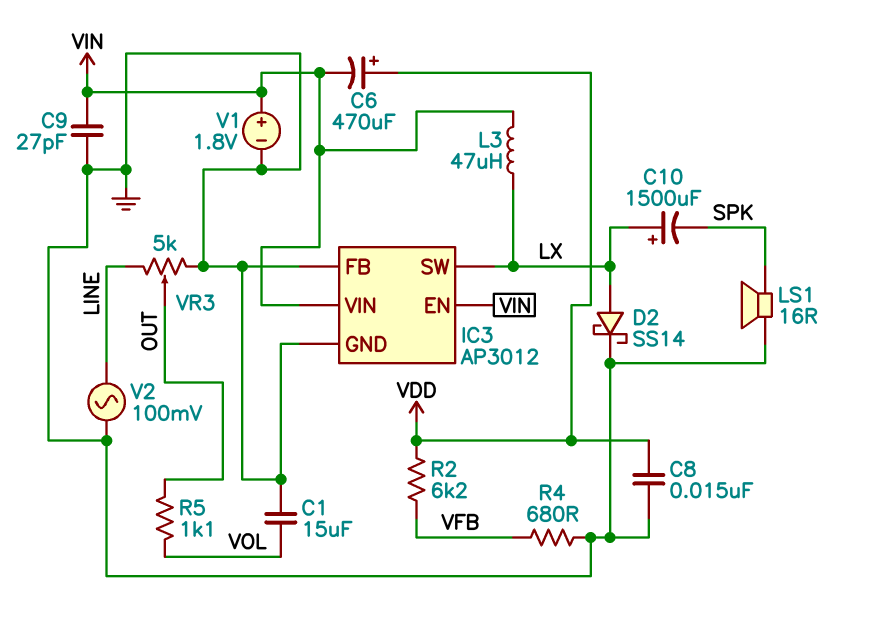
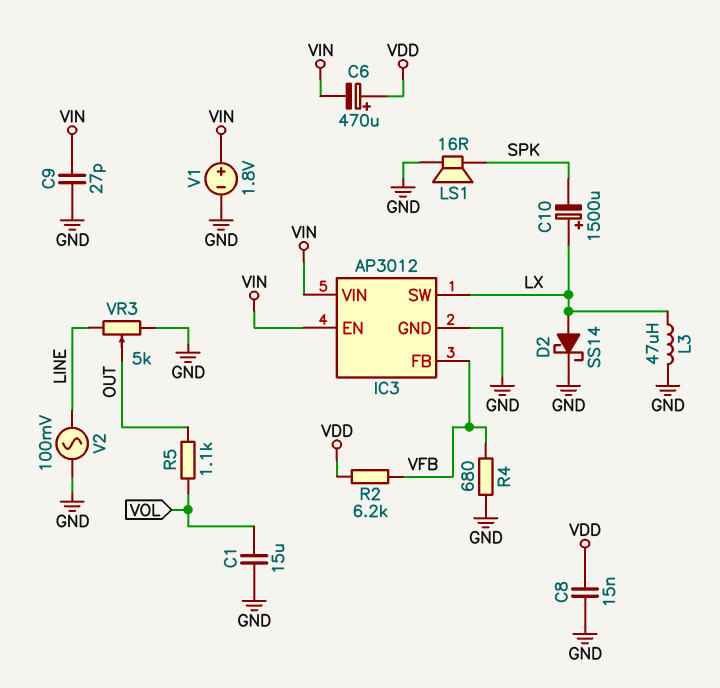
IC3 pin FB: GND -> VFB
L3: 47uH (LX, VIN) -> 47uH (GND, LX)

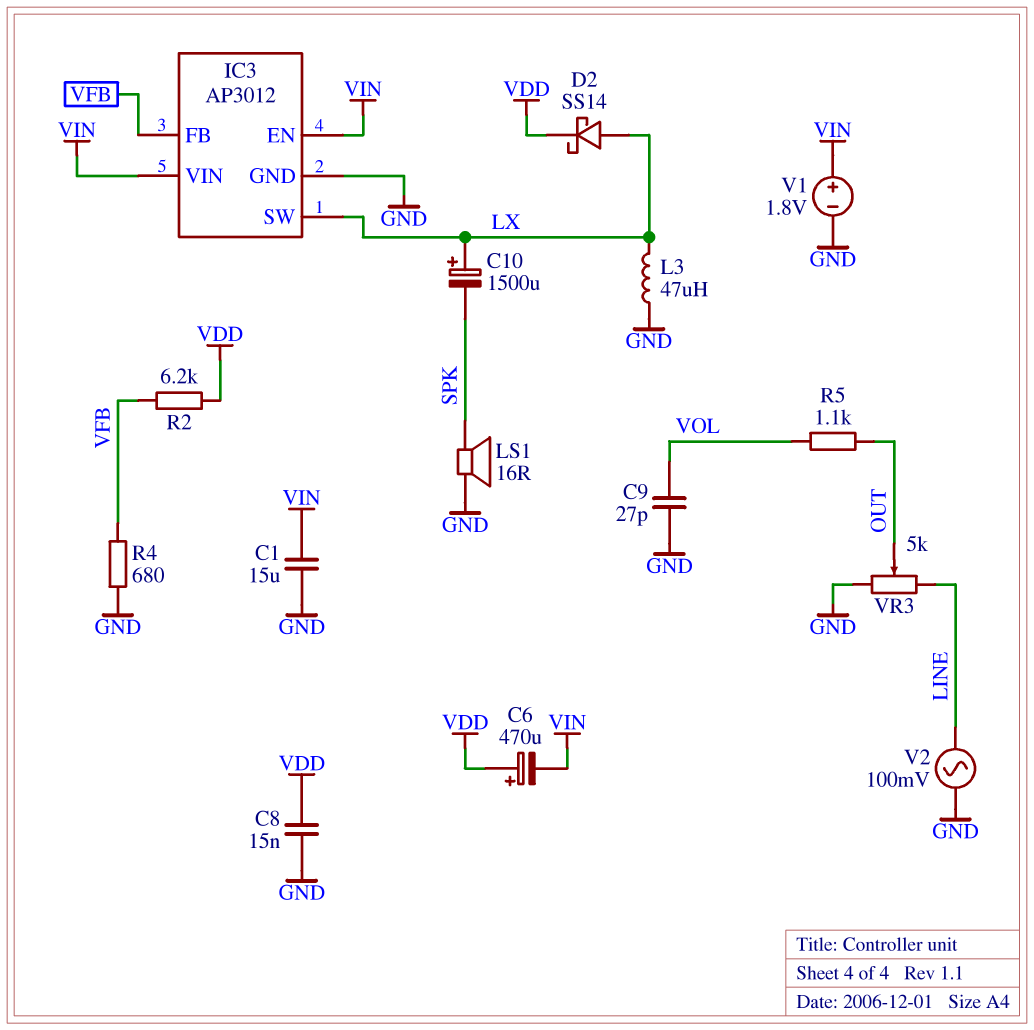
C1: 15uF (GND, VOL) -> 15uF (GND, VIN)
C9: 27pF (GND, VIN) -> 27pF (GND, VOL)
D2: schottky SS14 (A LX, K GND) -> schottky SS14 (A LX, K VDD)

